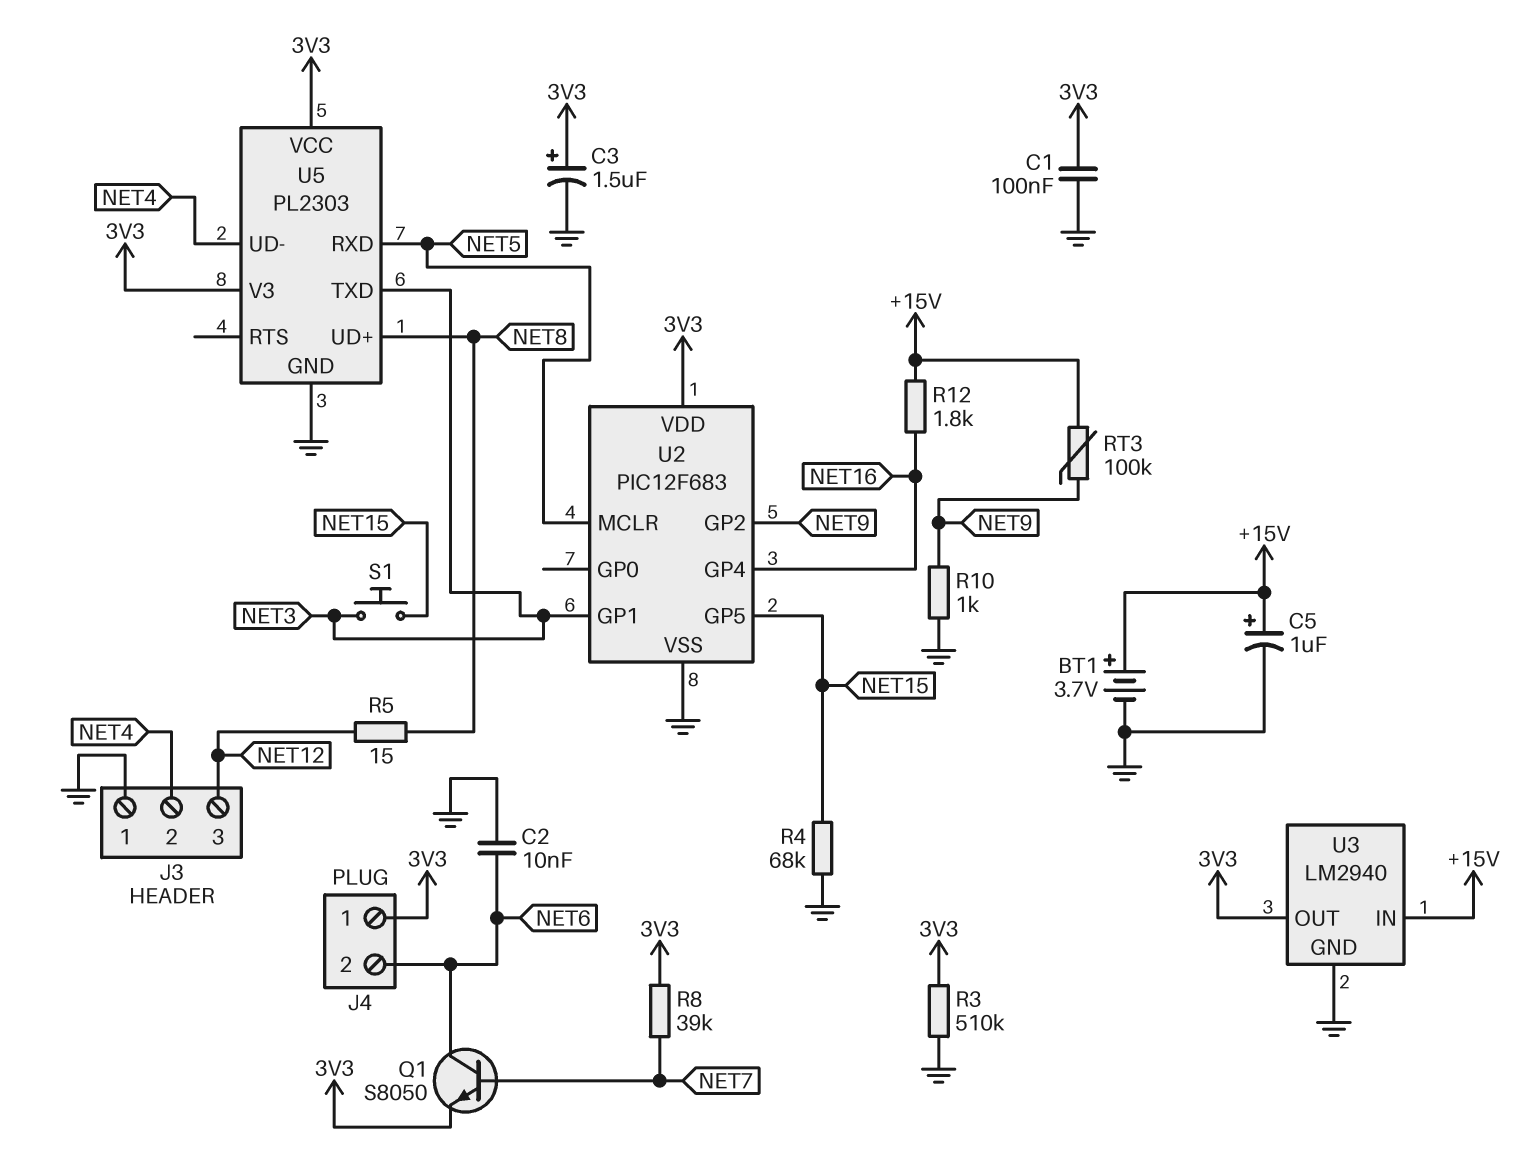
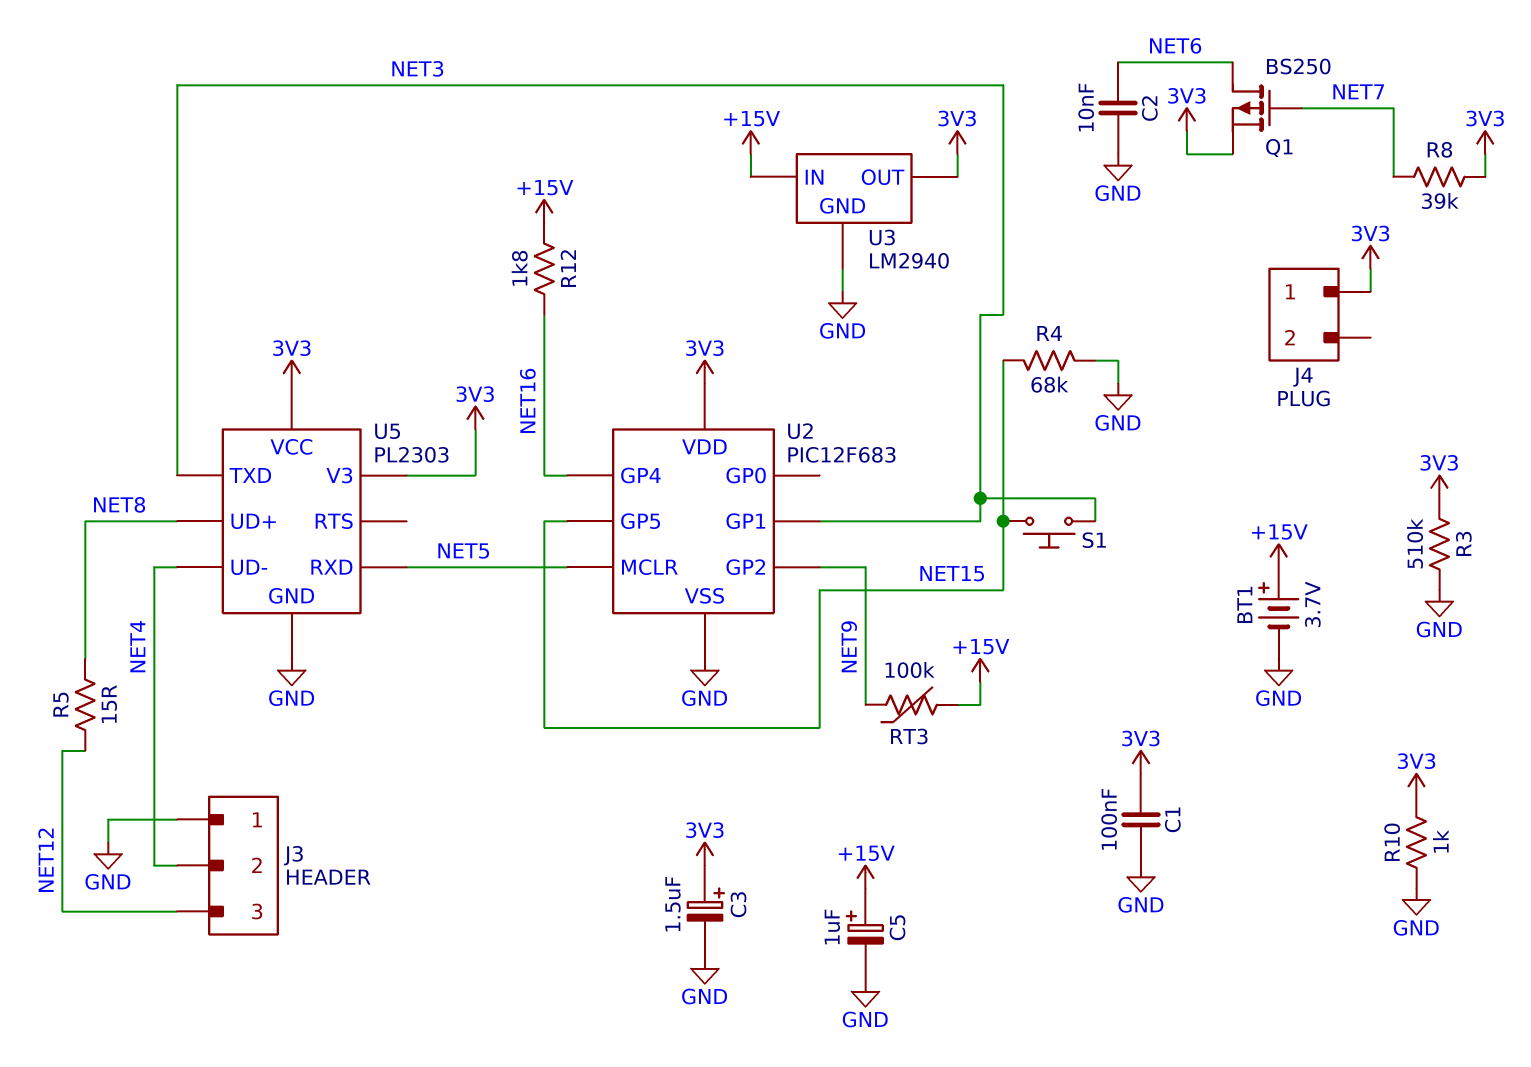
J4 pin 2: NET6 -> none
Q1: NPN S8050 (B NET7, C NET6, E 3V3) -> PMOS BS250 (G NET7, D NET6, S 3V3)
R10: 1k (GND, NET9) -> 1k (3V3, GND)

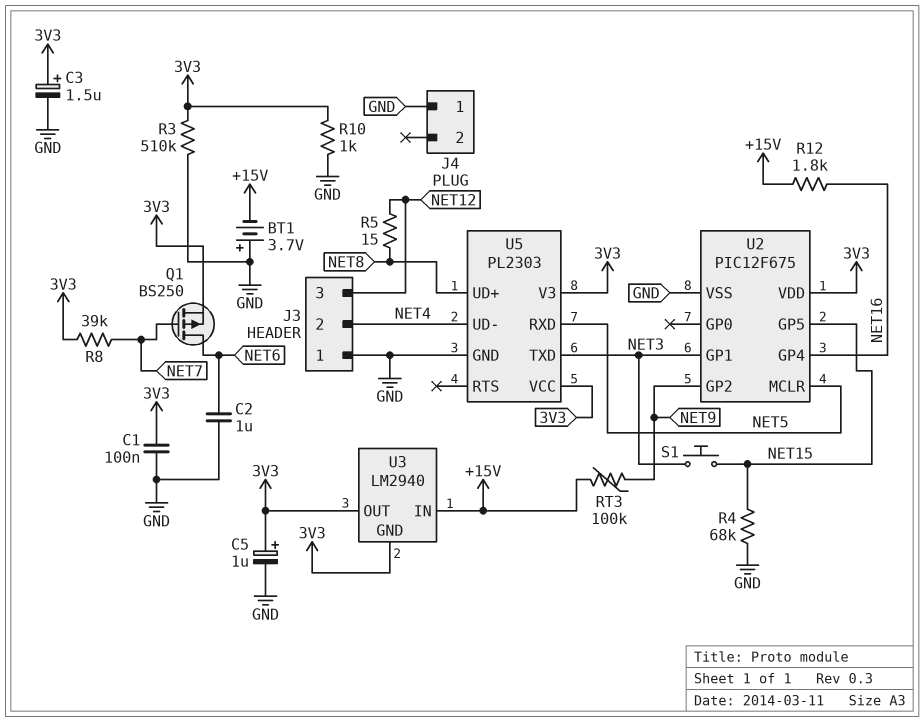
BT1: 3.7V (plus +15V, minus GND) -> 3.7V (plus GND, minus +15V)
C2: 10nF (GND, NET6) -> 1uF (GND, NET6)
C5: 1uF (plus +15V, minus GND) -> 1uF (plus 3V3, minus GND)
J4 pin 1: 3V3 -> GND
U2: PIC12F683 -> PIC12F675
U3 pin GND: GND -> 3V3

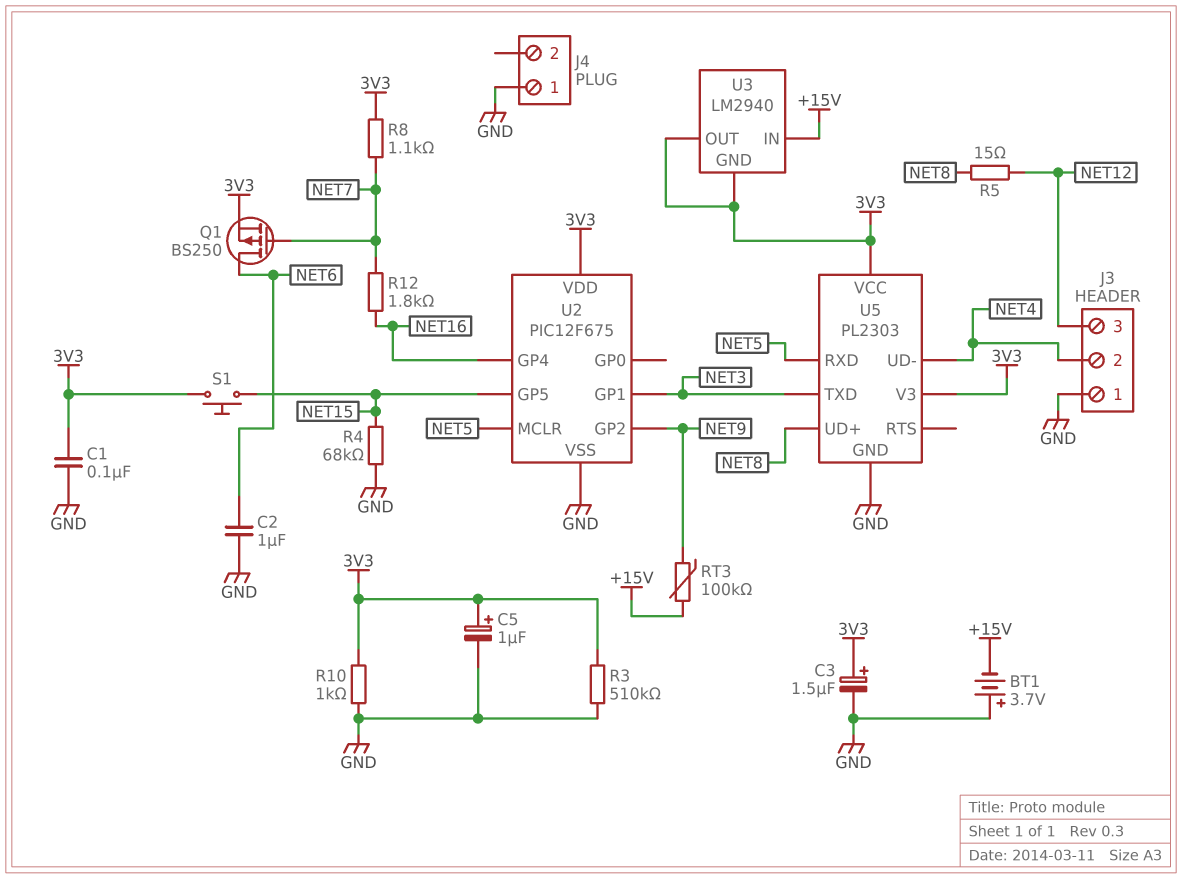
R8: 39k (3V3, NET7) -> 1.1k (3V3, NET7)
R12: 1.8k (+15V, NET16) -> 1.8k (NET7, NET16)
S1: button (NET3, NET15) -> button (3V3, NET15)

